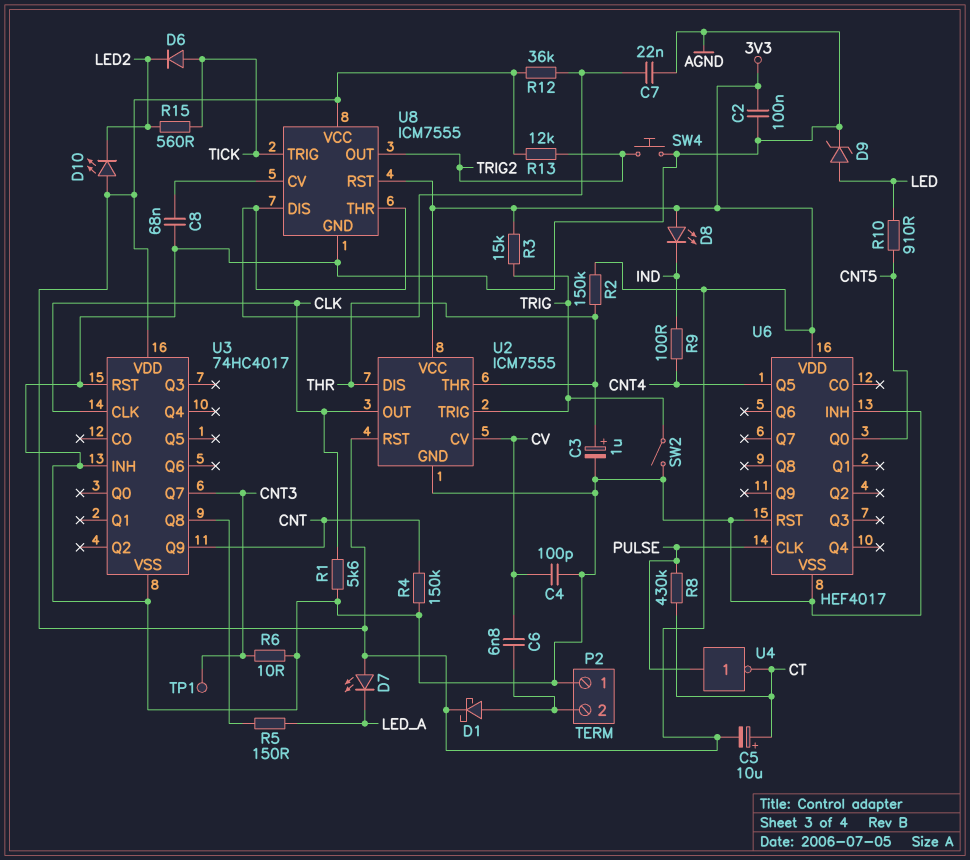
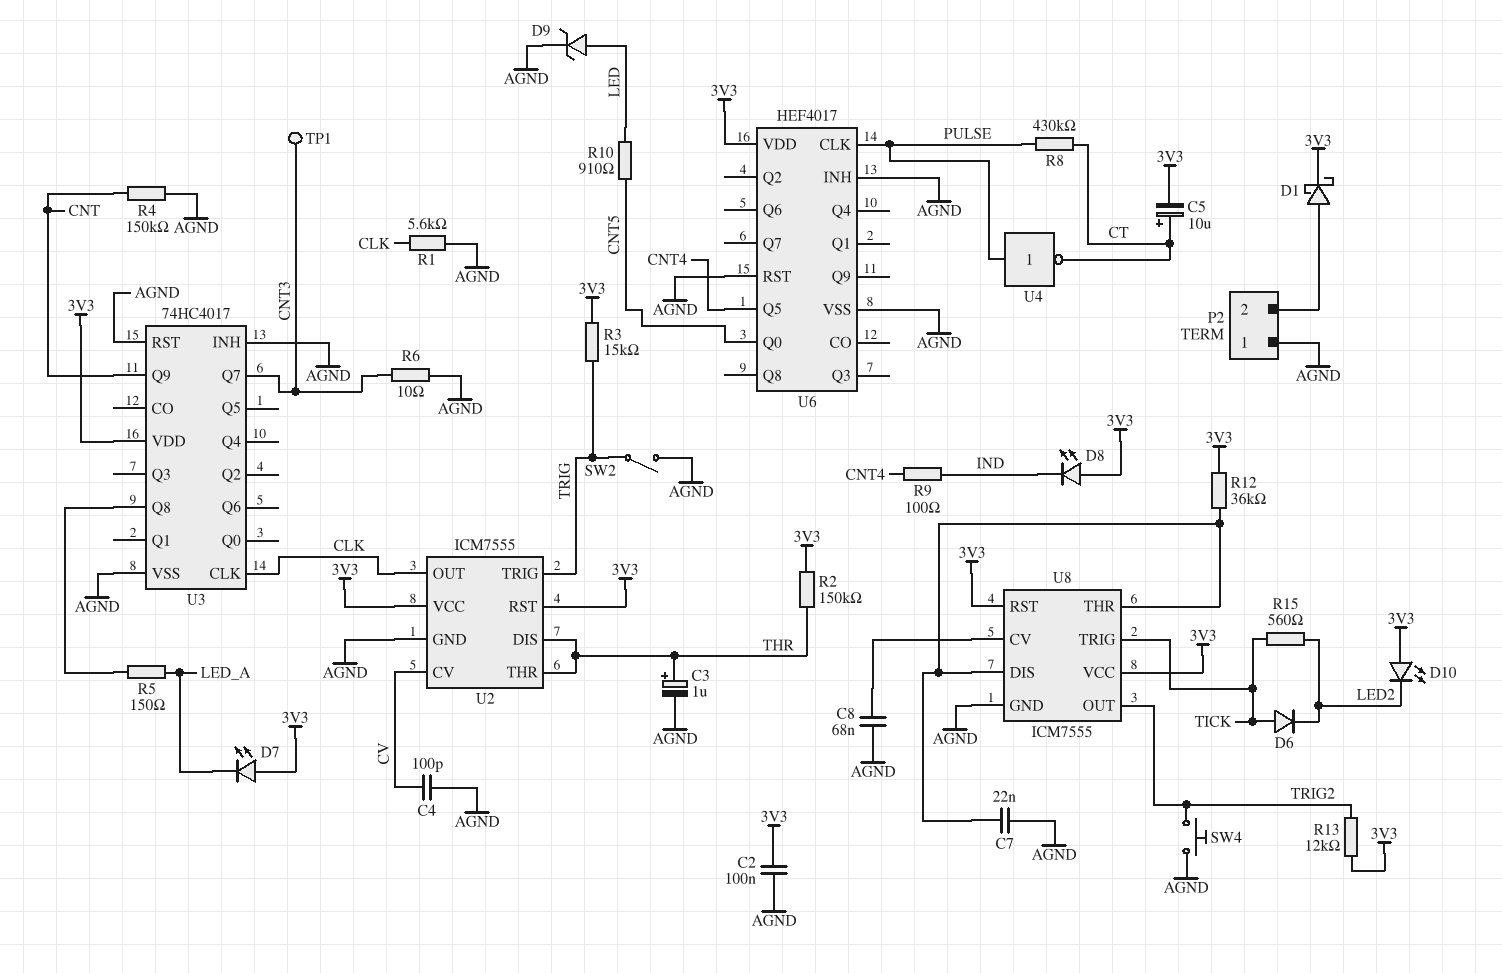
C6: 6.8nF (CV, P2/2) -> none

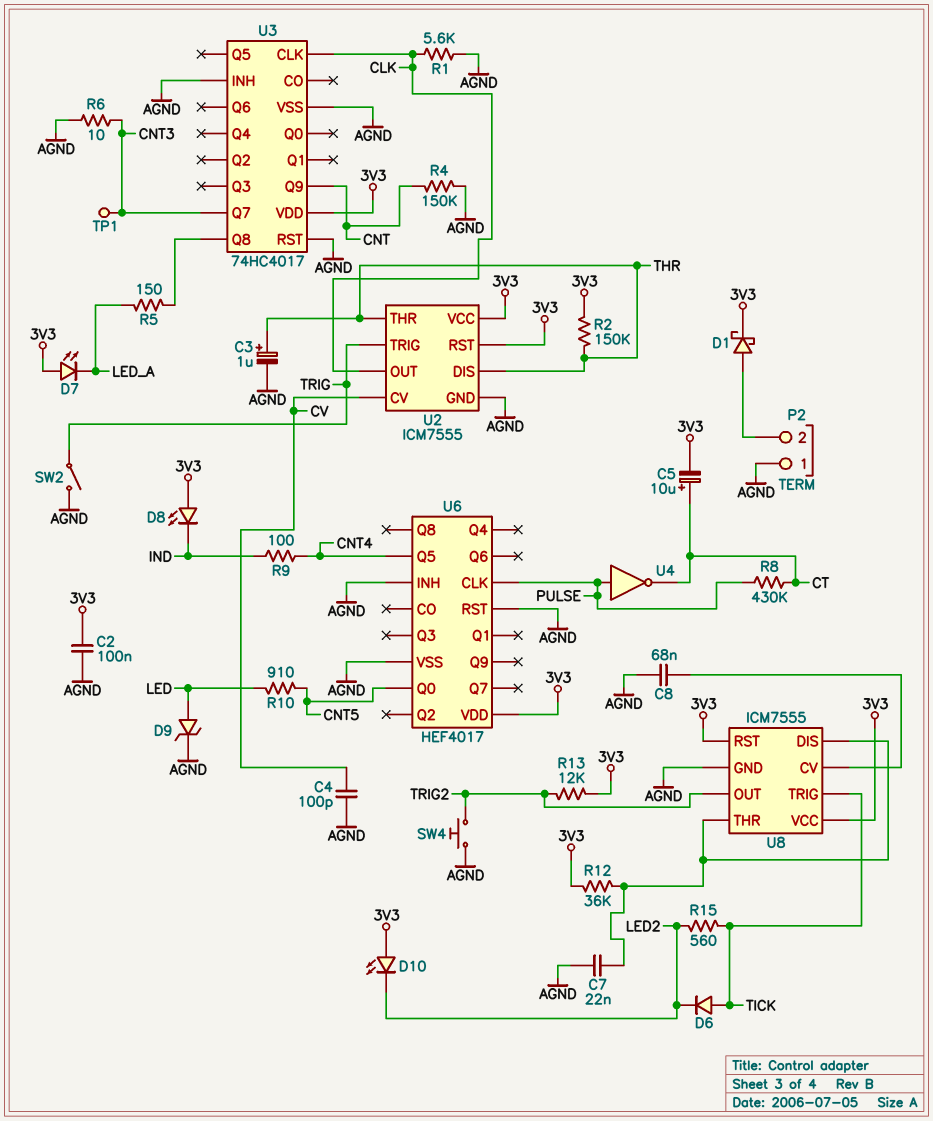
R3: 15k (3V3, TRIG) -> none

